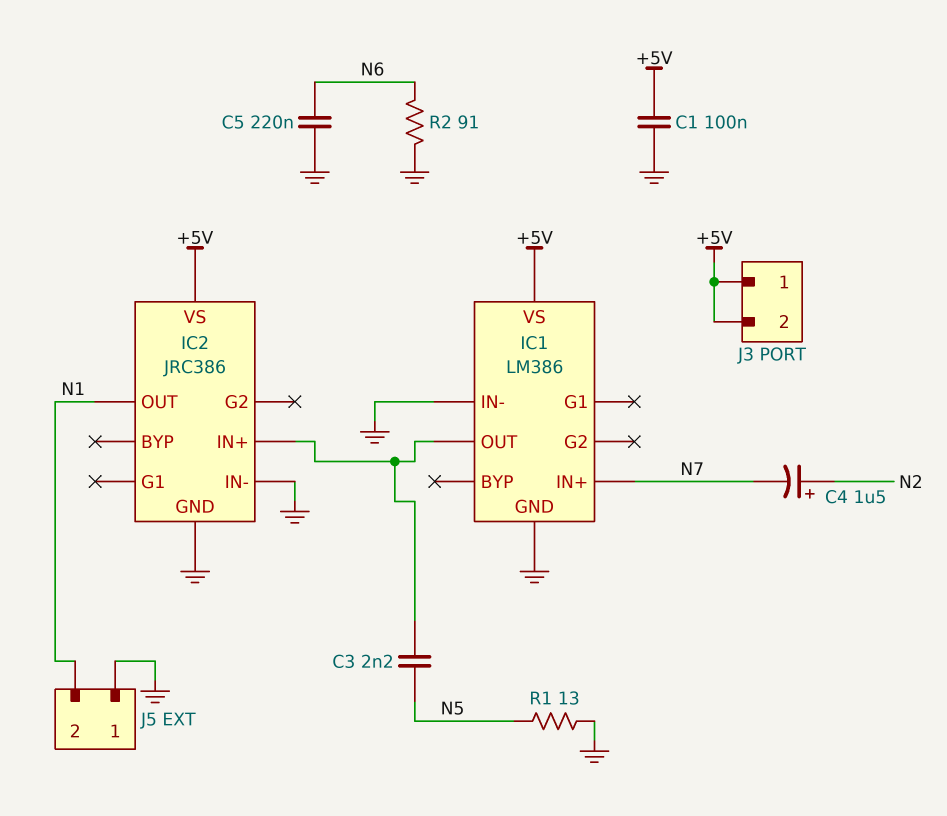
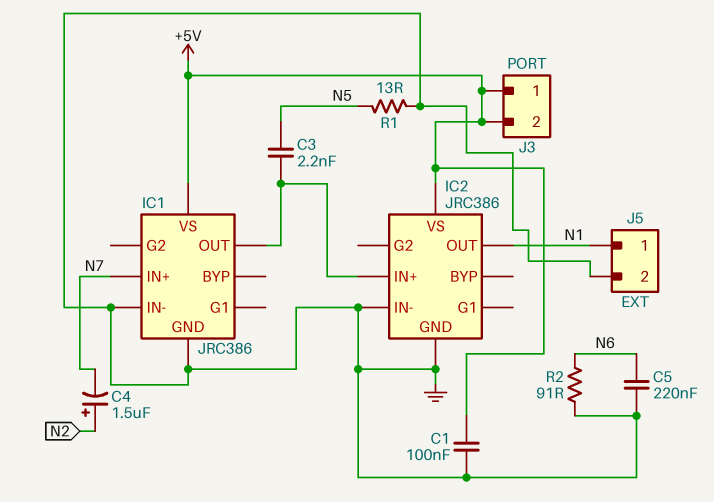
IC1: LM386 -> JRC386
J5 pin 1: GND -> N1
J5 pin 2: N1 -> GND

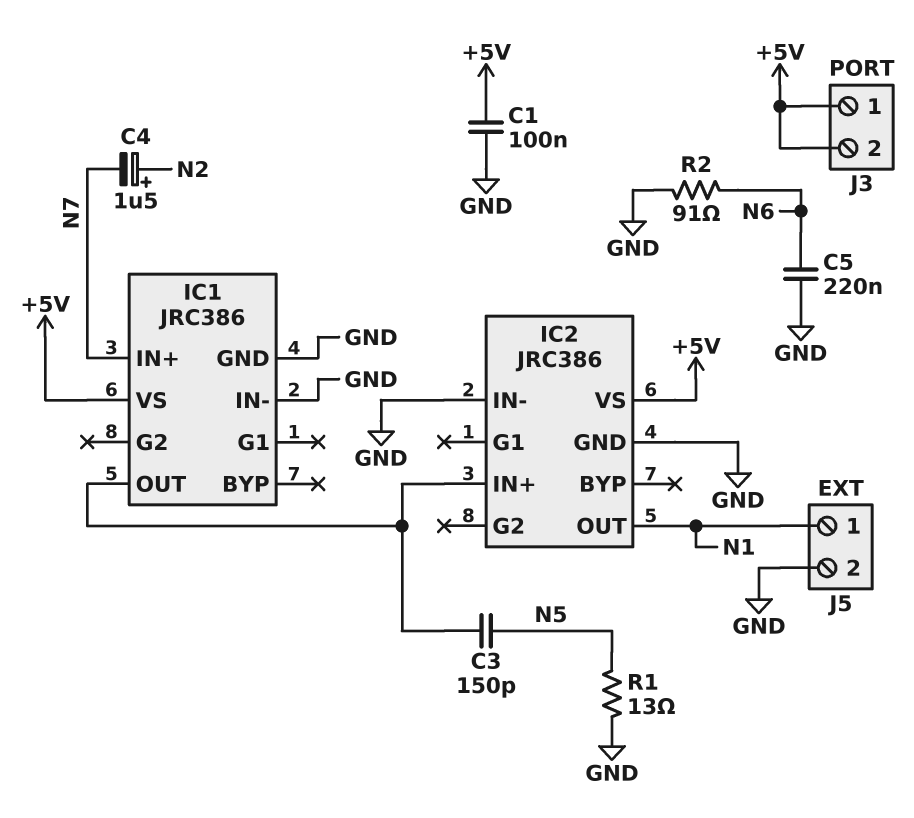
C3: 2.2nF (IC1/OUT, N5) -> 150pF (IC1/OUT, N5)

